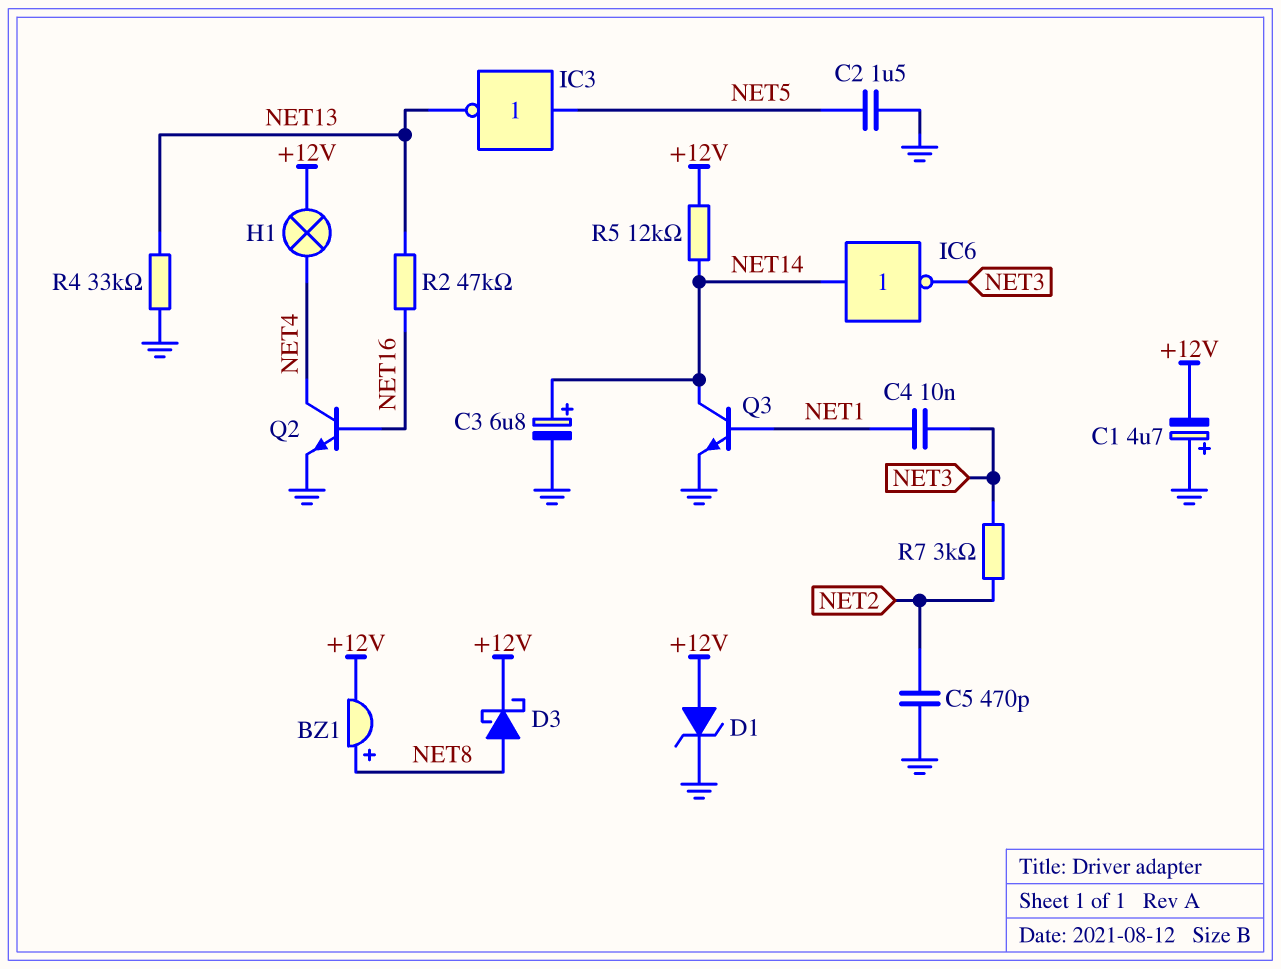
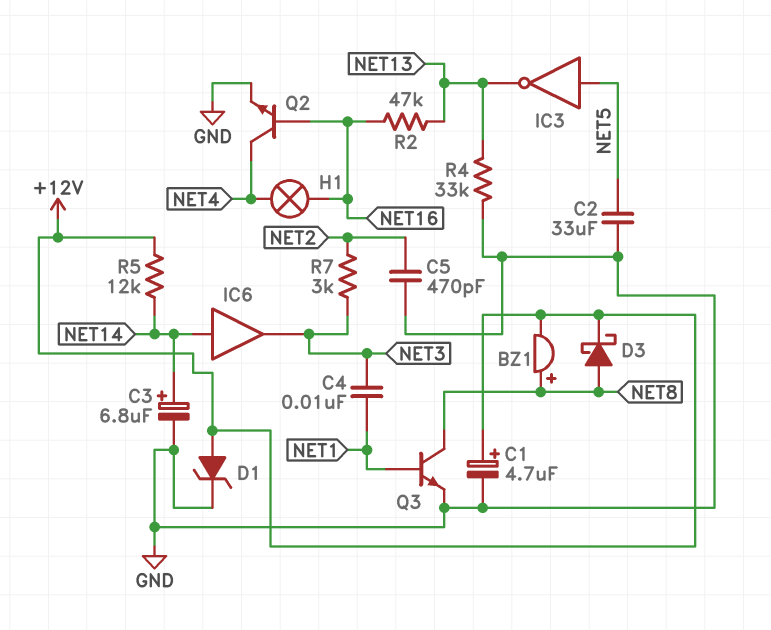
C1: 4.7uF (plus GND, minus +12V) -> 4.7uF (plus +12V, minus GND)
C2: 1.5uF (GND, NET5) -> 33uF (GND, NET5)
H1: lamp (+12V, NET4) -> lamp (NET4, NET16)
IC6: NOT (in NET14, out NET3) -> buffer (in NET14, out NET3)
Q3: NPN (B NET1, C NET14, E GND) -> NPN (B NET1, C NET8, E GND)

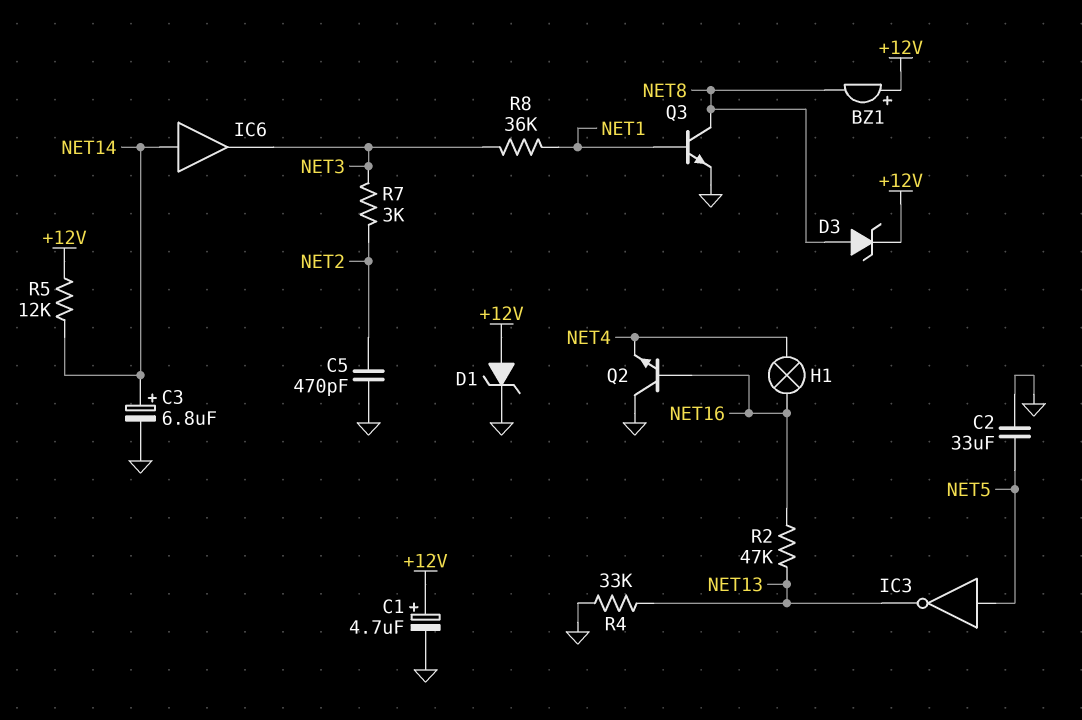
BZ1: buzzer (plus NET8, minus +12V) -> buzzer (plus +12V, minus NET8)
C4: 10nF (NET1, NET3) -> none
D3: schottky (A NET8, K +12V) -> zener (A NET8, K +12V)
Q2: NPN (B NET16, C NET4, E GND) -> NPN (B NET16, C GND, E NET4)
R8: none -> 36k (NET1, NET3)

